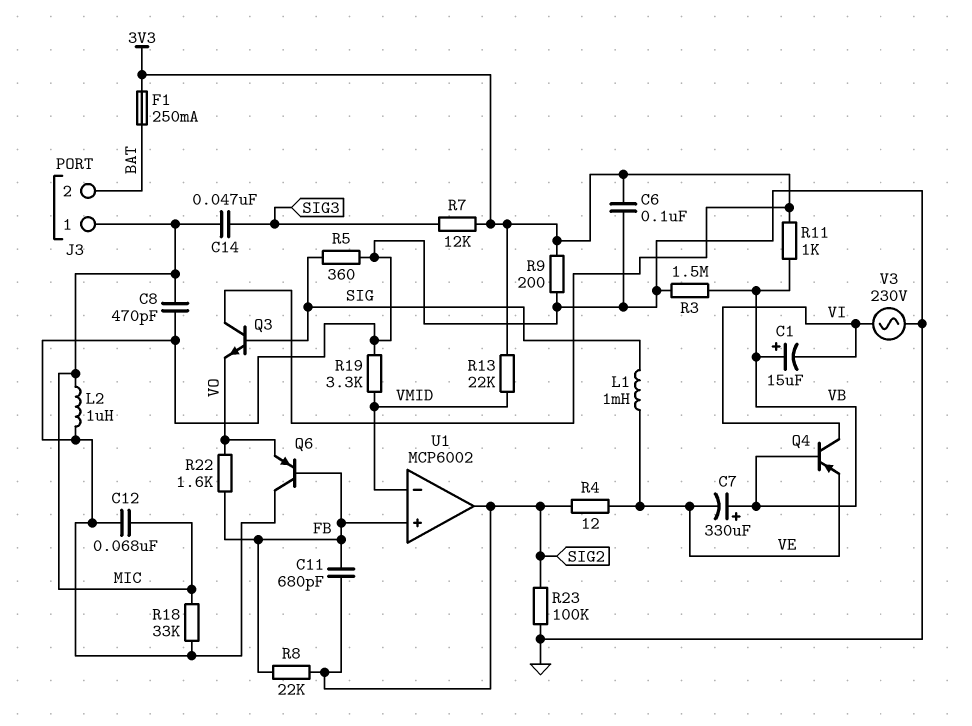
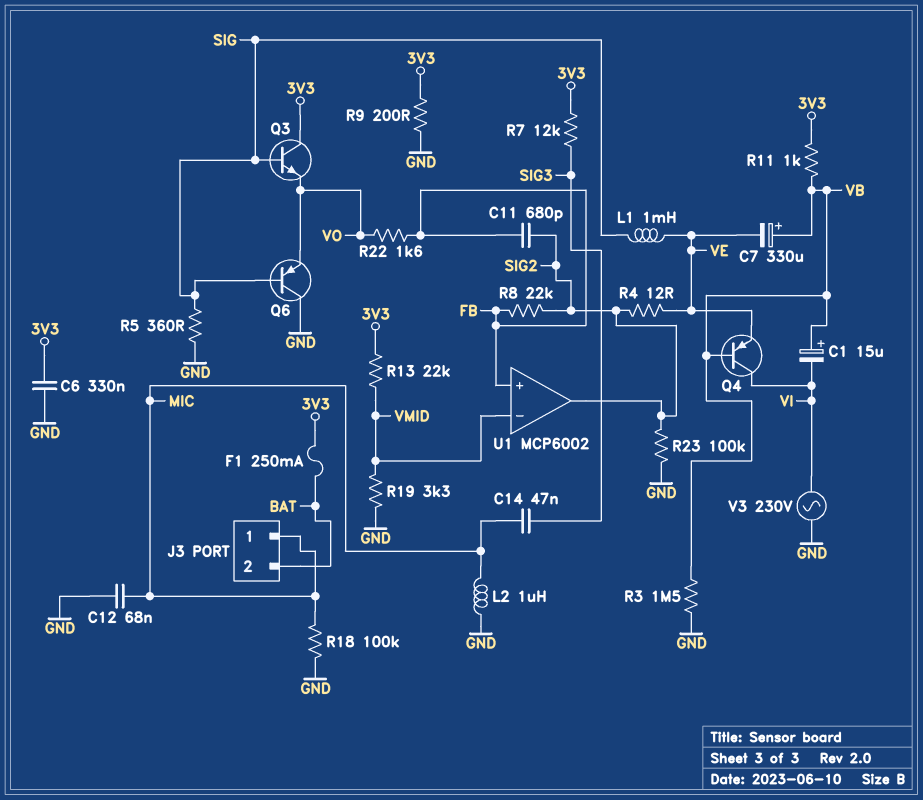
C6: 100nF (3V3, GND) -> 330nF (3V3, GND)
C8: 470pF (GND, MIC) -> none
Q6: PNP (B FB, C GND, E VO) -> PNP (B SIG, C GND, E VO)
R18: 33k (GND, MIC) -> 100k (GND, MIC)

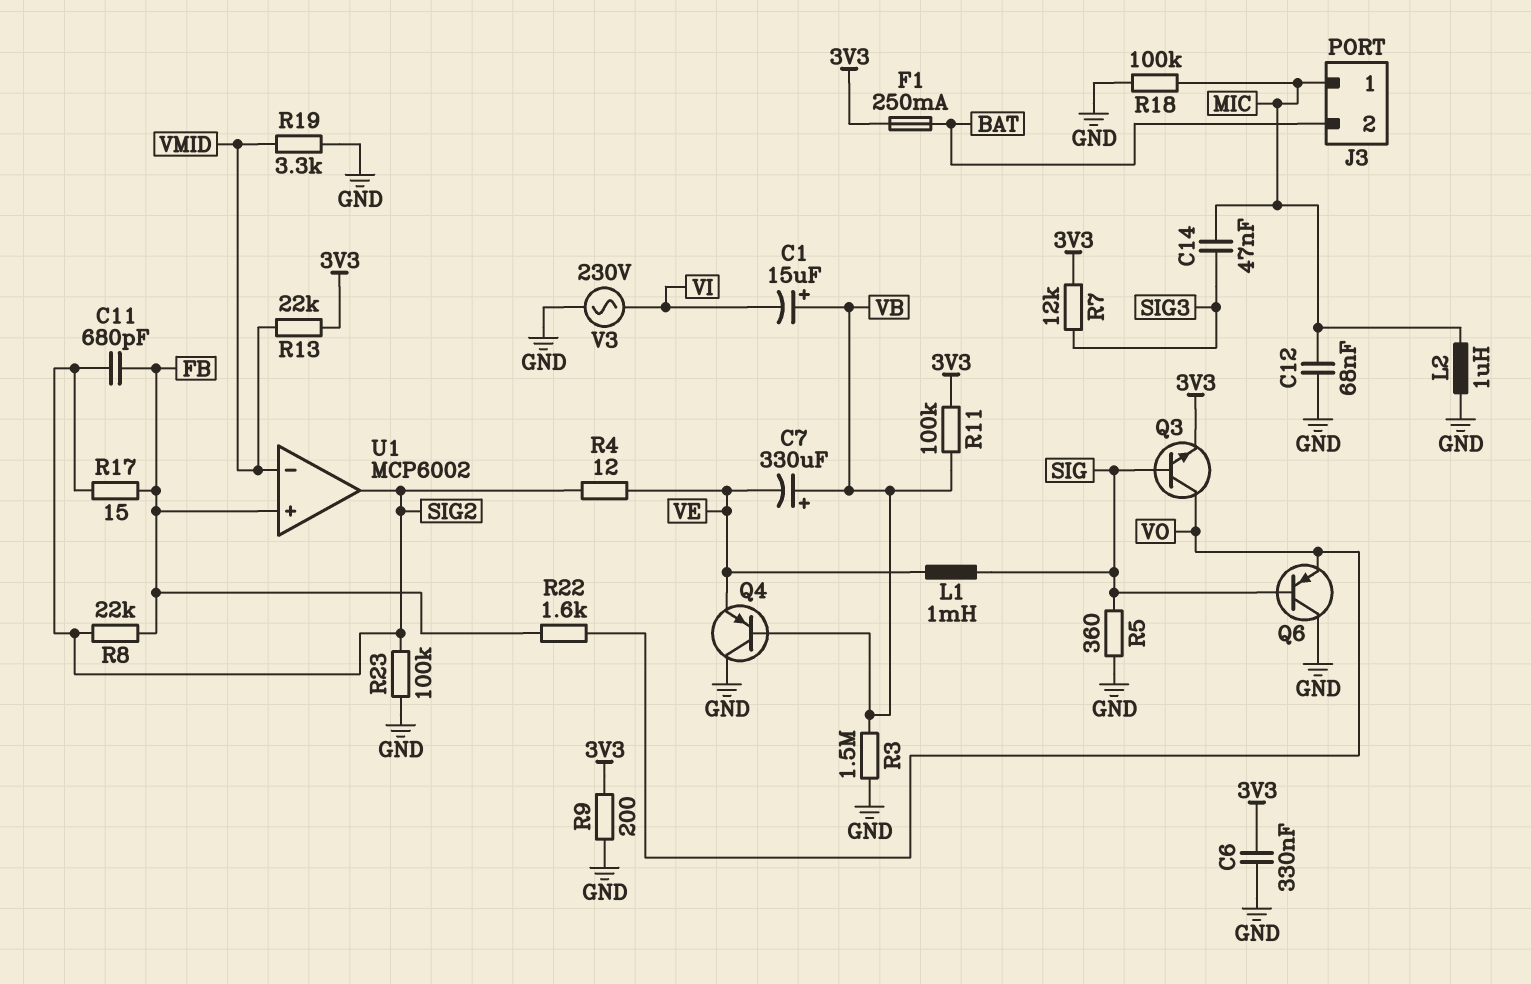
Q3: NPN (B SIG, C 3V3, E VO) -> NPN (B SIG, C VO, E 3V3)
Q4: PNP (B VB, C VI, E VE) -> PNP (B VB, C GND, E VE)
R11: 1k (3V3, VB) -> 100k (3V3, VB)
R17: none -> 15 (FB, SIG2)

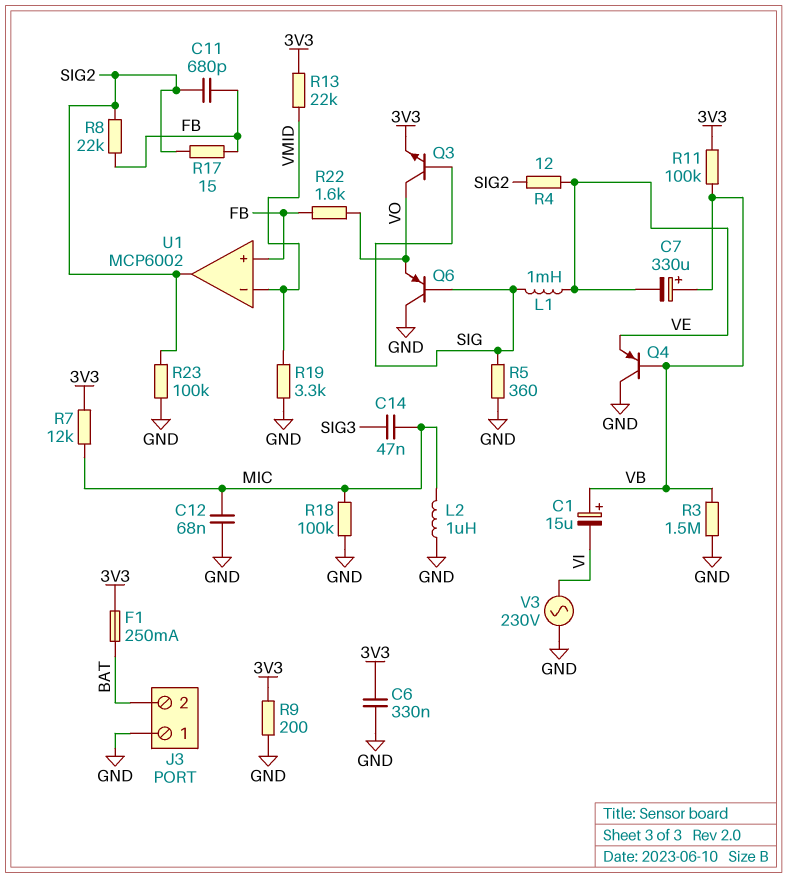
J3 pin 1: MIC -> GND
R7: 12k (3V3, SIG3) -> 12k (3V3, MIC)

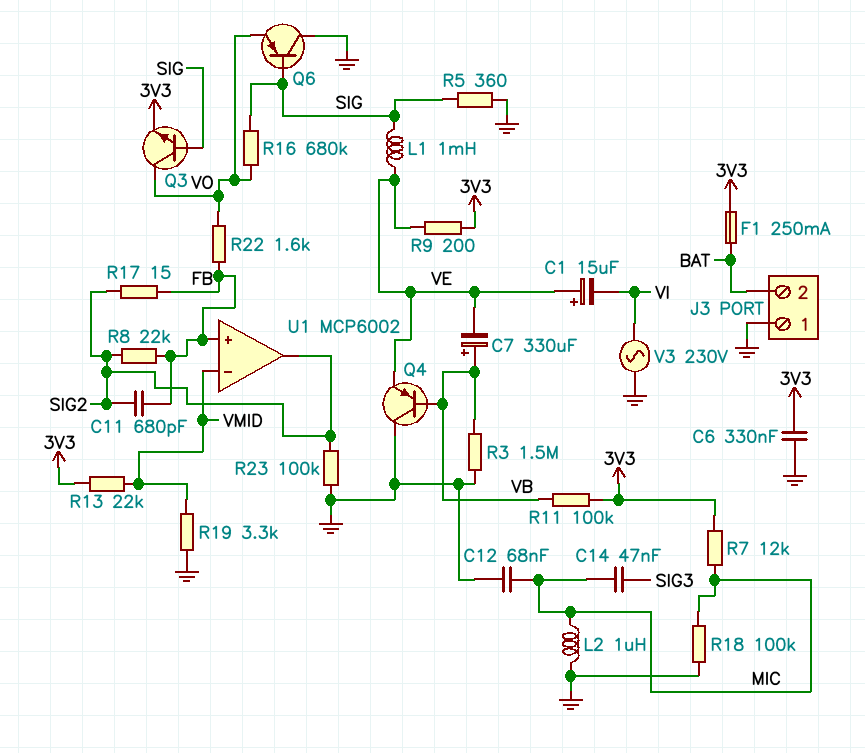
C1: 15uF (plus VB, minus VI) -> 15uF (plus VE, minus VI)
R4: 12 (SIG2, VE) -> none
R9: 200 (3V3, GND) -> 200 (3V3, VE)
R16: none -> 680k (SIG, VO)

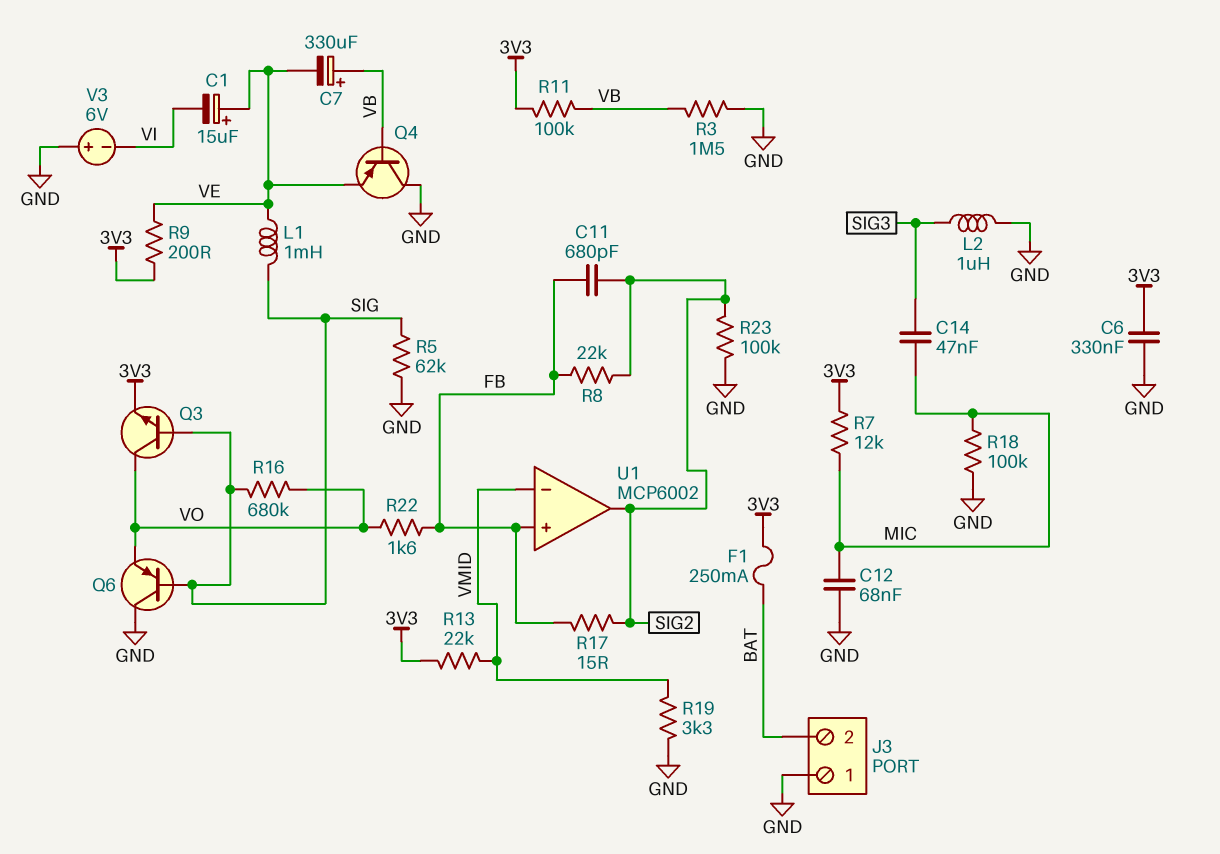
L2: 1uH (GND, MIC) -> 1uH (GND, SIG3)
R5: 360 (GND, SIG) -> 62k (GND, SIG)
V3: AC 230V (GND, VI) -> 6V (plus GND, minus VI)

